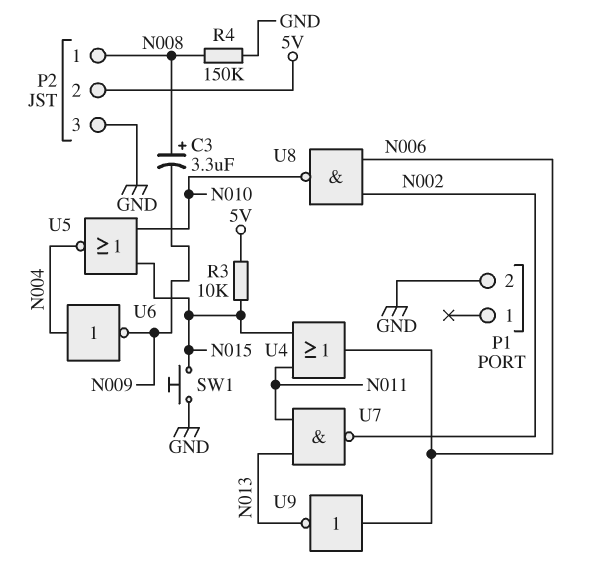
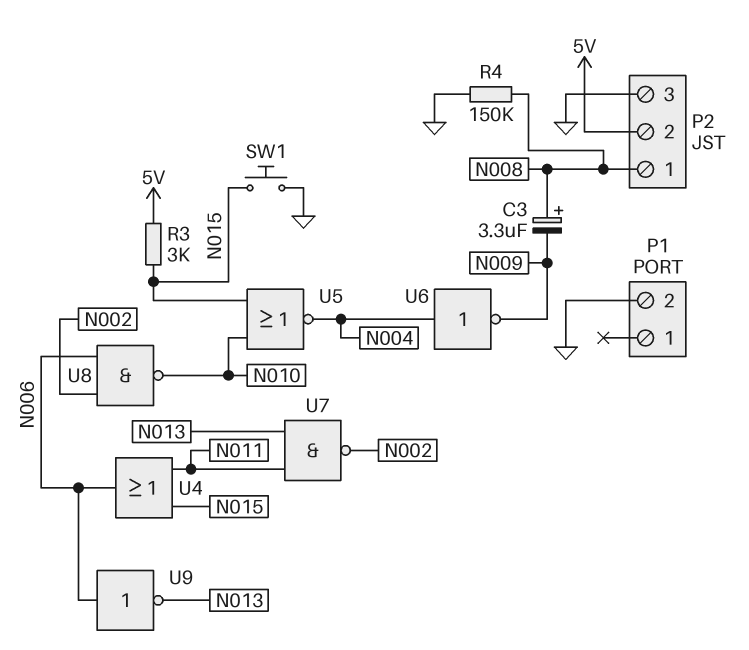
R3: 10k (5V, N015) -> 3k (5V, N015)

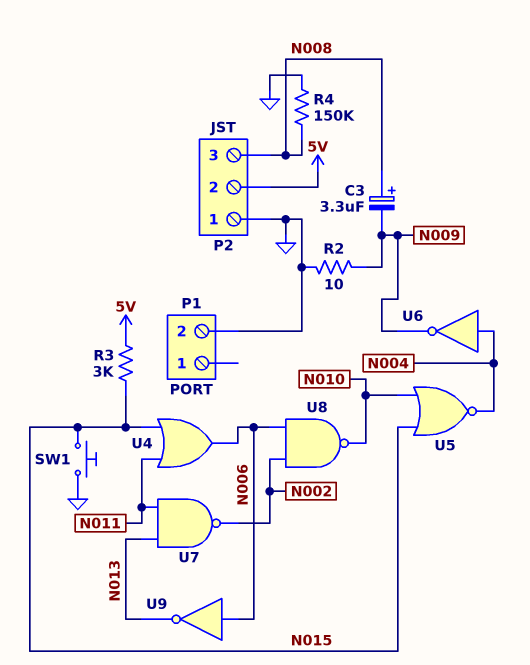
P2 pin 1: N008 -> GND
P2 pin 3: GND -> N008
R2: none -> 10 (GND, N009)

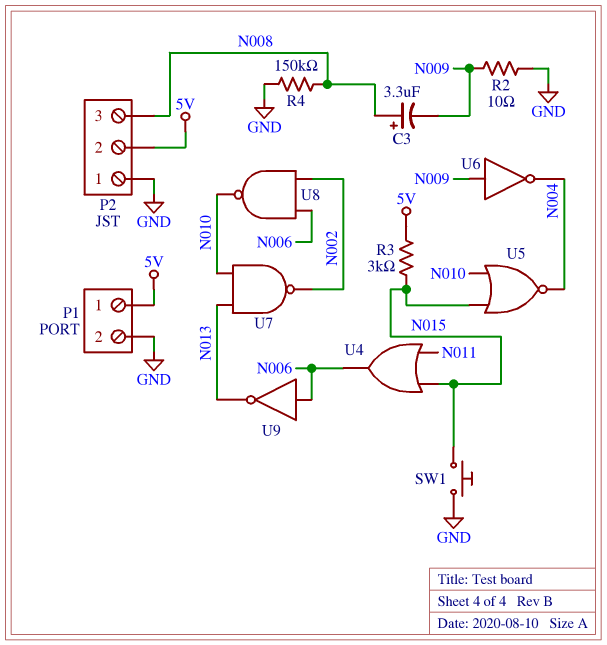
P1 pin 1: none -> 5V
U6: NOT (in N004, out N009) -> NOT (in N009, out N004)
U7: NAND (in N011, in N013, out N002) -> NAND (in N010, in N013, out N002)

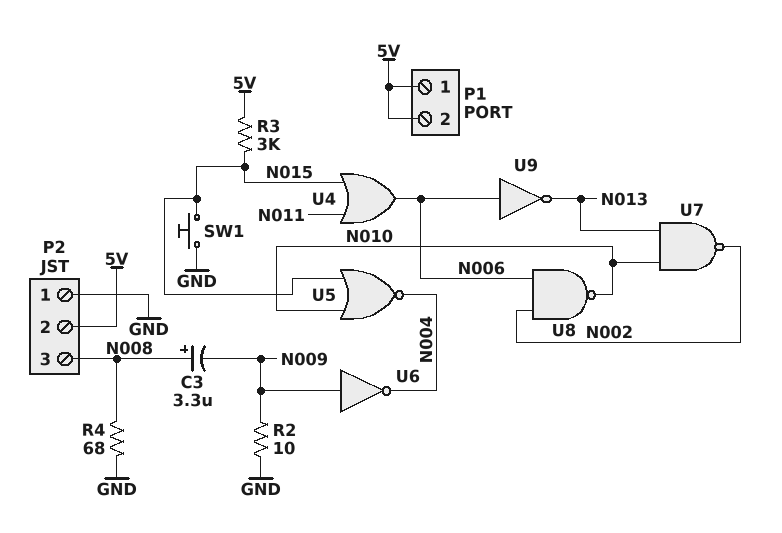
P1 pin 2: GND -> 5V
R4: 150k (GND, N008) -> 68 (GND, N008)

